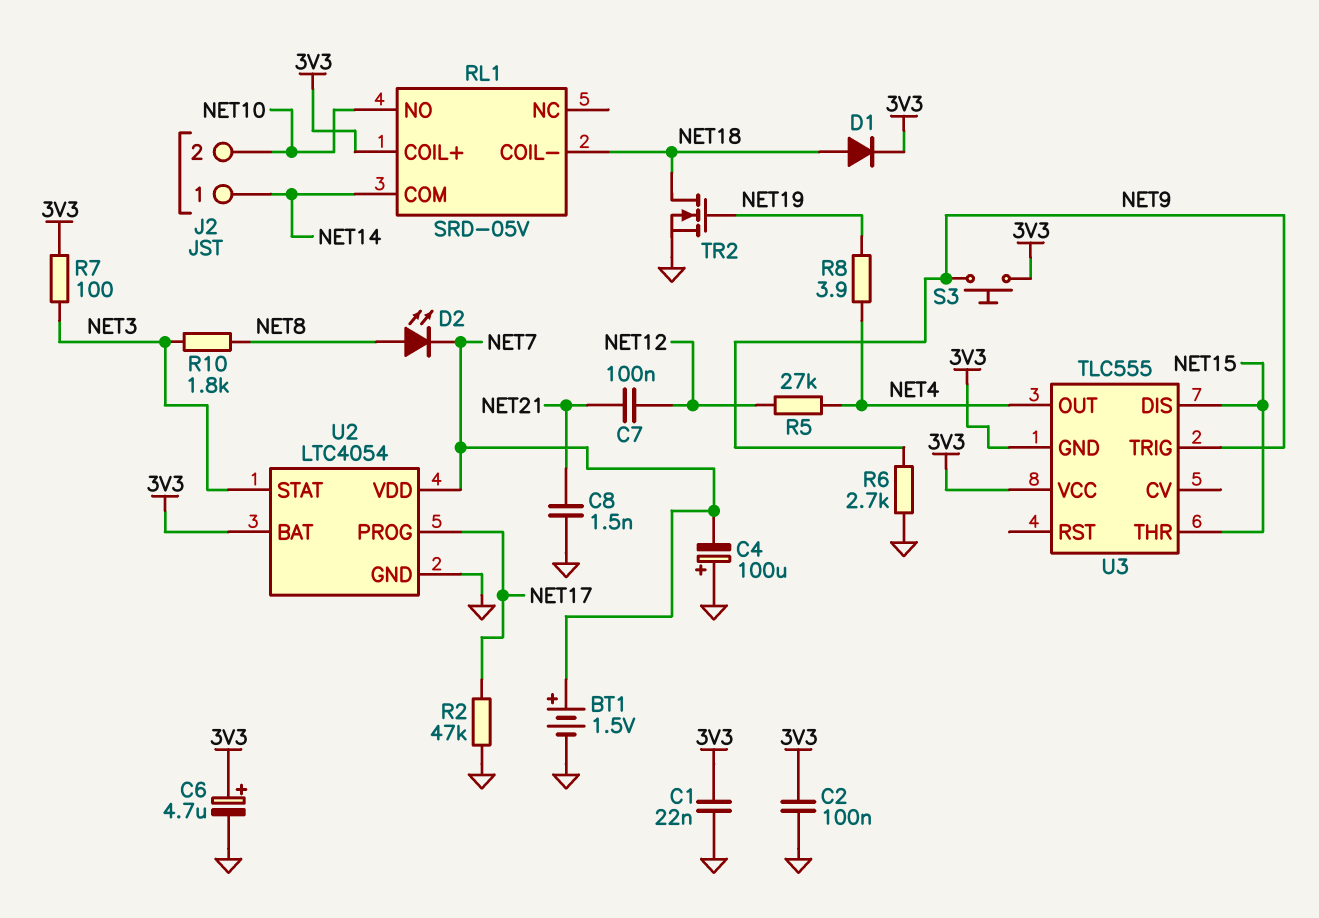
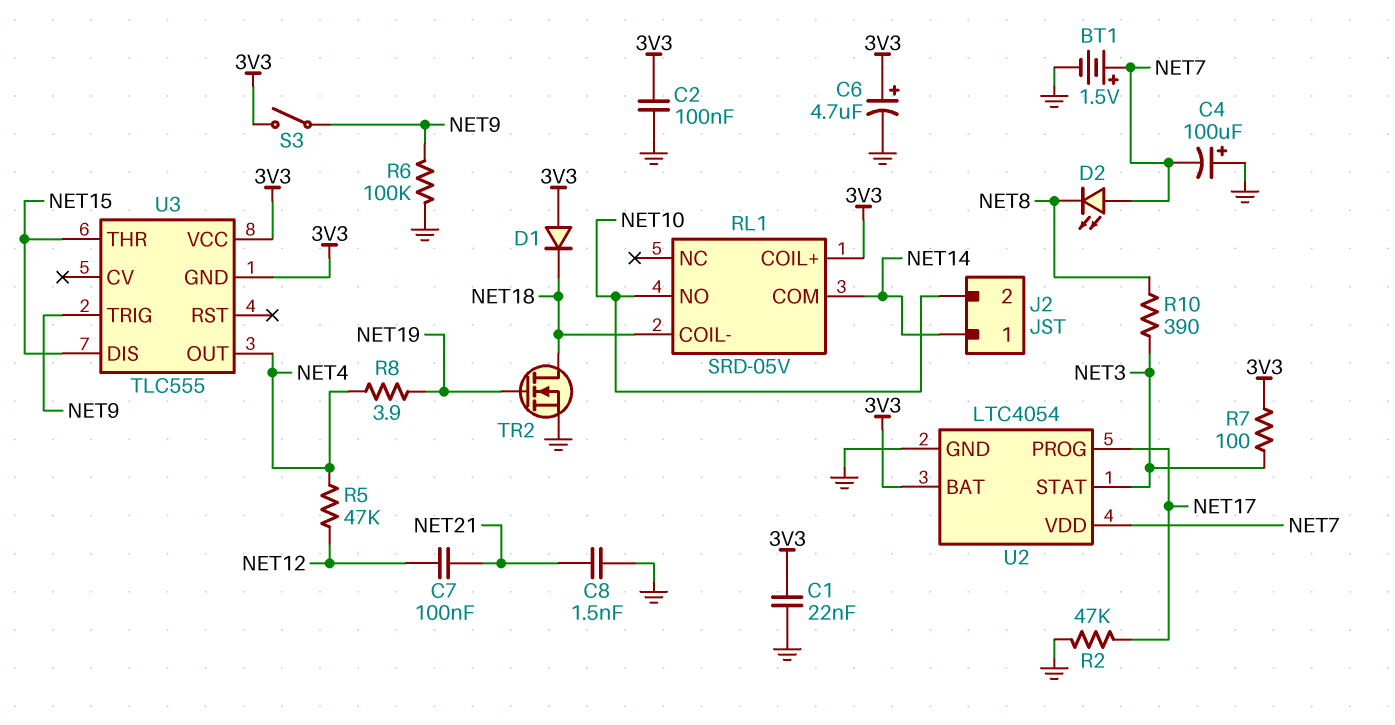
D1: diode (A NET18, K 3V3) -> diode (A 3V3, K NET18)
D2: LED (A NET8, K NET7) -> LED (A NET7, K NET8)
R5: 27k (NET4, NET12) -> 47k (NET4, NET12)
R6: 2.7k (GND, NET9) -> 100k (GND, NET9)
R10: 1.8k (NET3, NET8) -> 390 (NET3, NET8)
S3: button (3V3, NET9) -> switch (3V3, NET9)

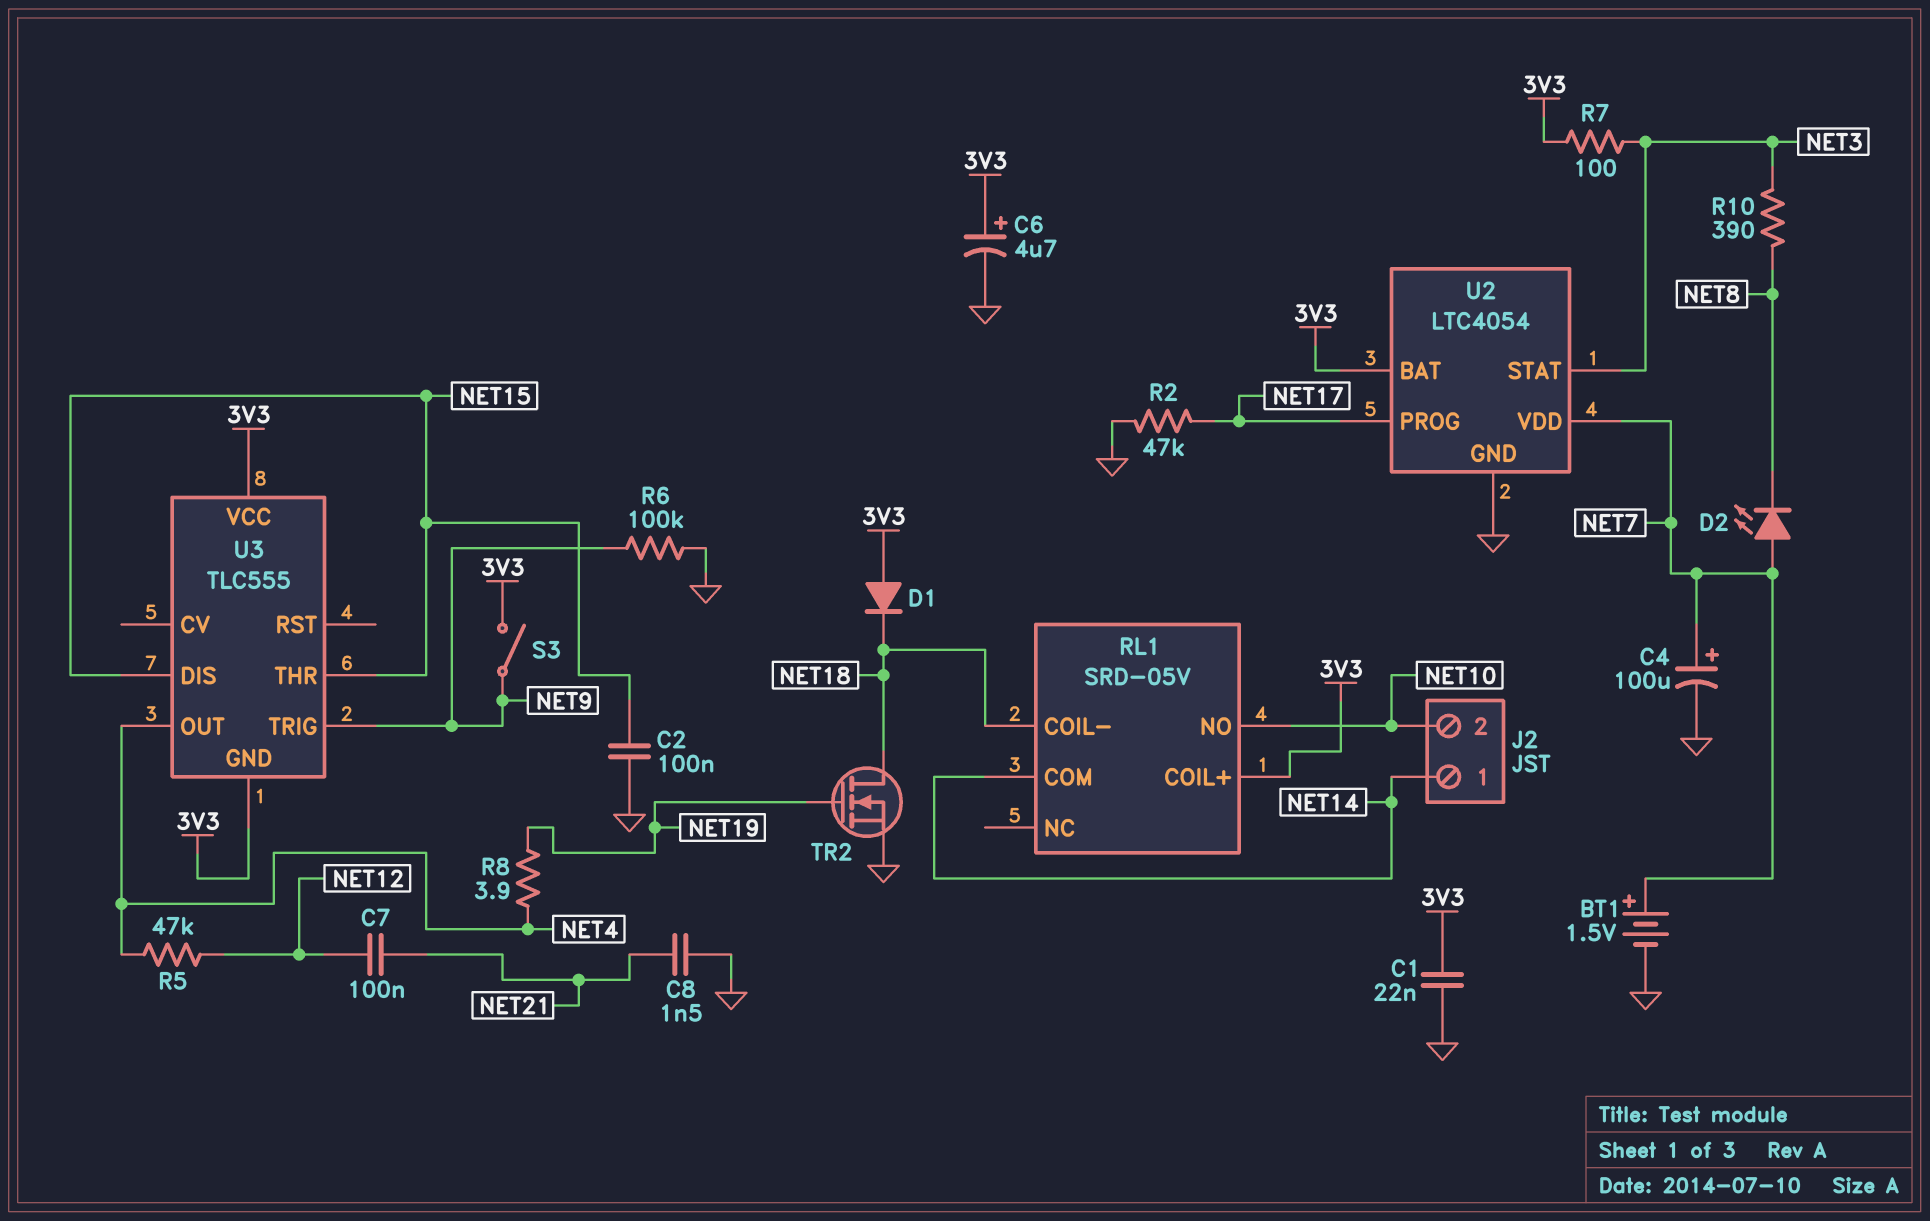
C2: 100nF (3V3, GND) -> 100nF (GND, NET15)
C4: 100uF (plus GND, minus NET7) -> 100uF (plus NET7, minus GND)

